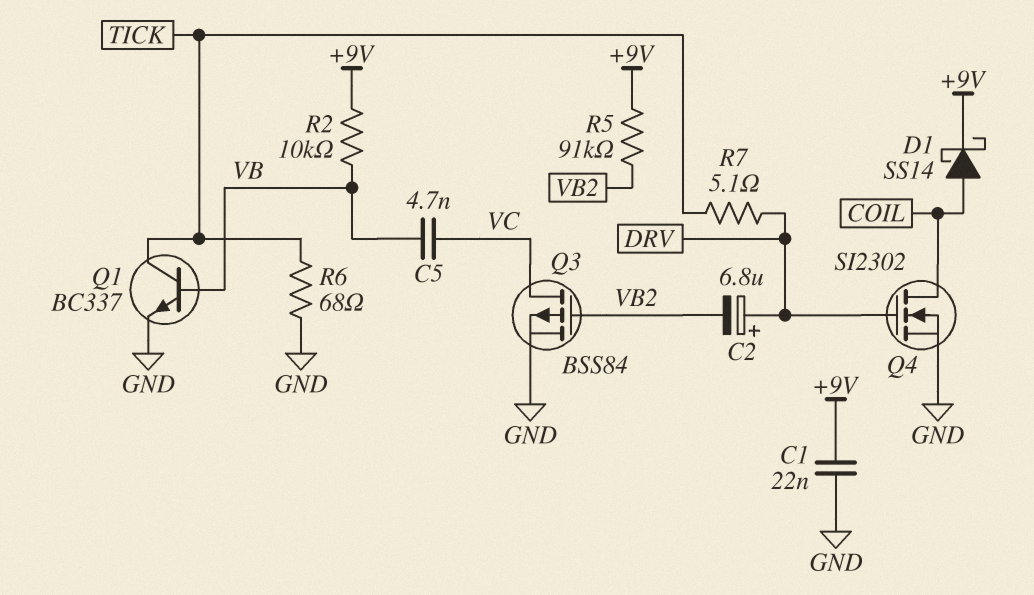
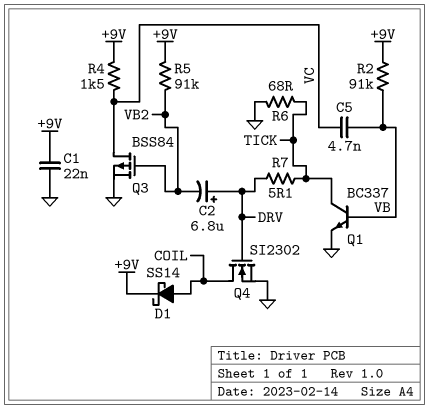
R2: 10k (+9V, VB) -> 91k (+9V, VB)
R4: none -> 1.5k (+9V, VC)

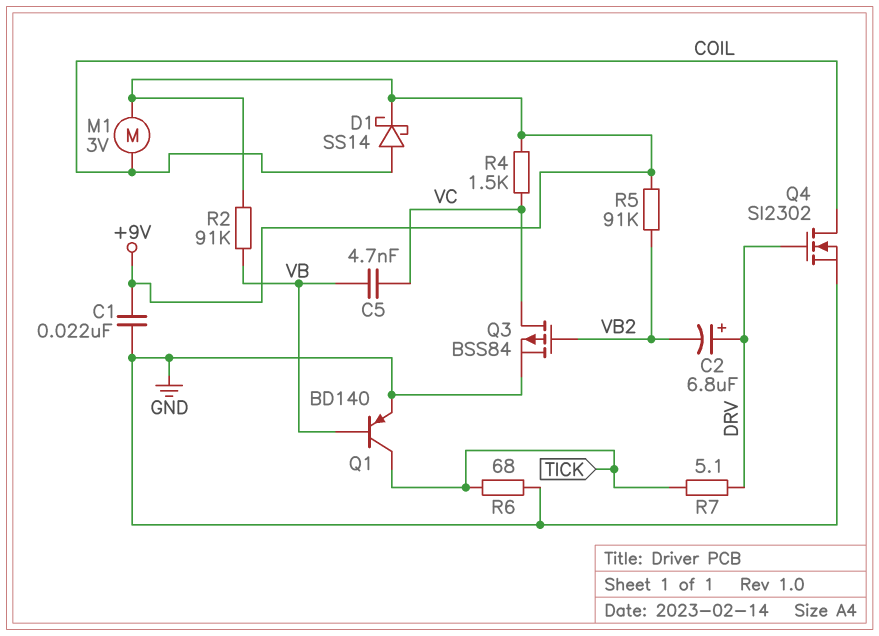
M1: none -> motor 3V (+9V, COIL)
Q1: NPN BC337 (B VB, C TICK, E GND) -> PNP BD140 (B VB, C TICK, E GND)

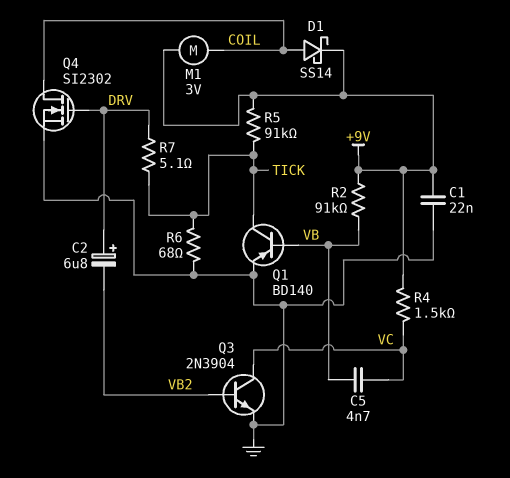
Q3: PMOS BSS84 (G VB2, D VC, S GND) -> NPN 2N3904 (B VB2, C VC, E GND)
R5: 91k (+9V, VB2) -> 91k (+9V, TICK)

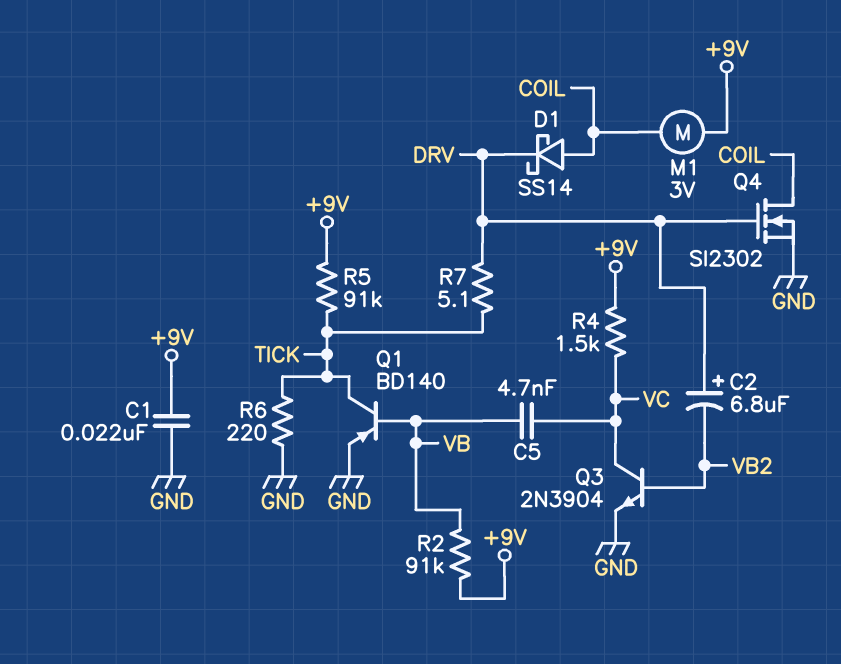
D1: schottky SS14 (A COIL, K +9V) -> schottky SS14 (A COIL, K DRV)
R6: 68 (GND, TICK) -> 220 (GND, TICK)

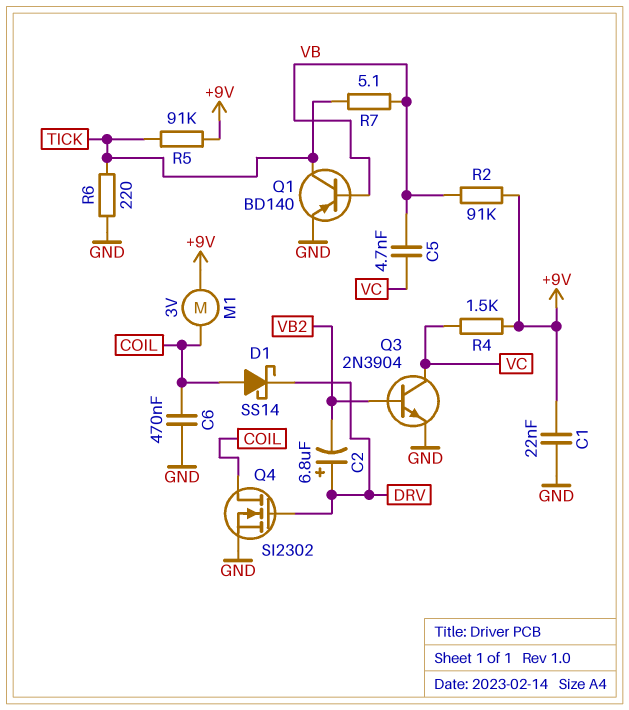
C6: none -> 470nF (COIL, GND)
R7: 5.1 (DRV, TICK) -> 5.1 (TICK, VB)

